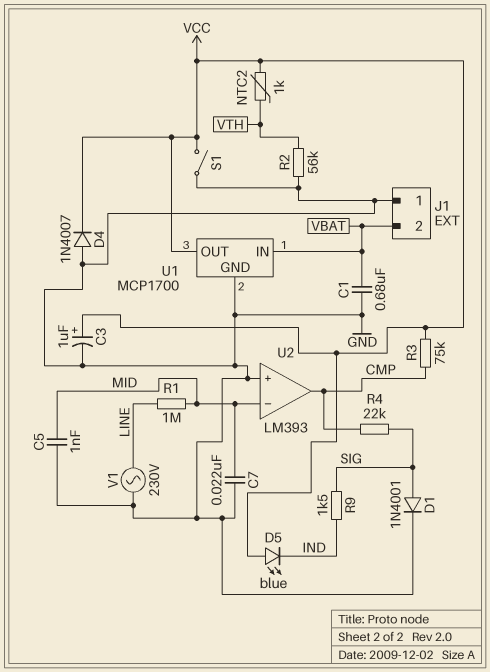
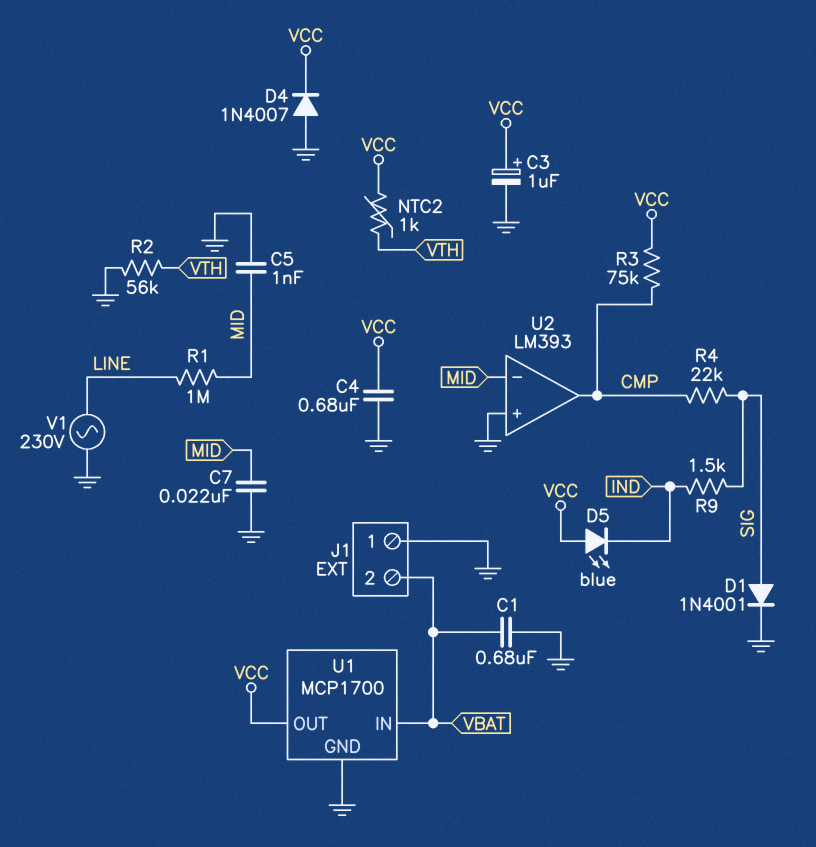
C4: none -> 680nF (GND, VCC)
S1: switch (GND, VCC) -> none

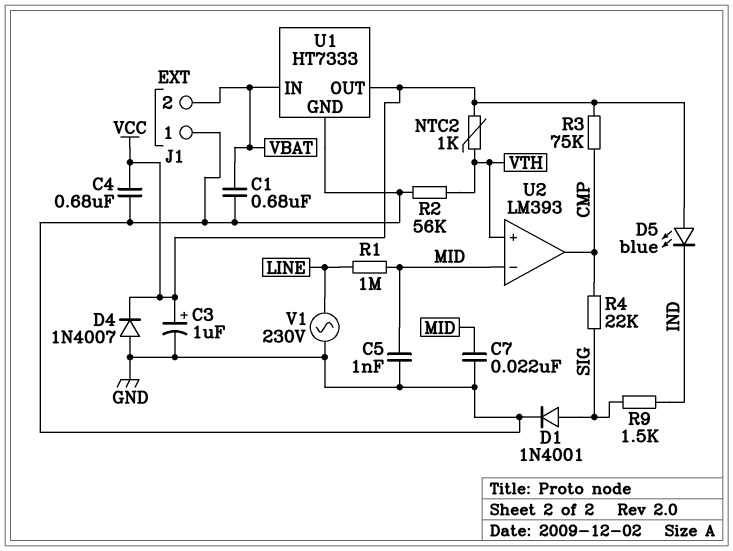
U1: MCP1700 -> HT7333
U2 pin in+: GND -> VTH

